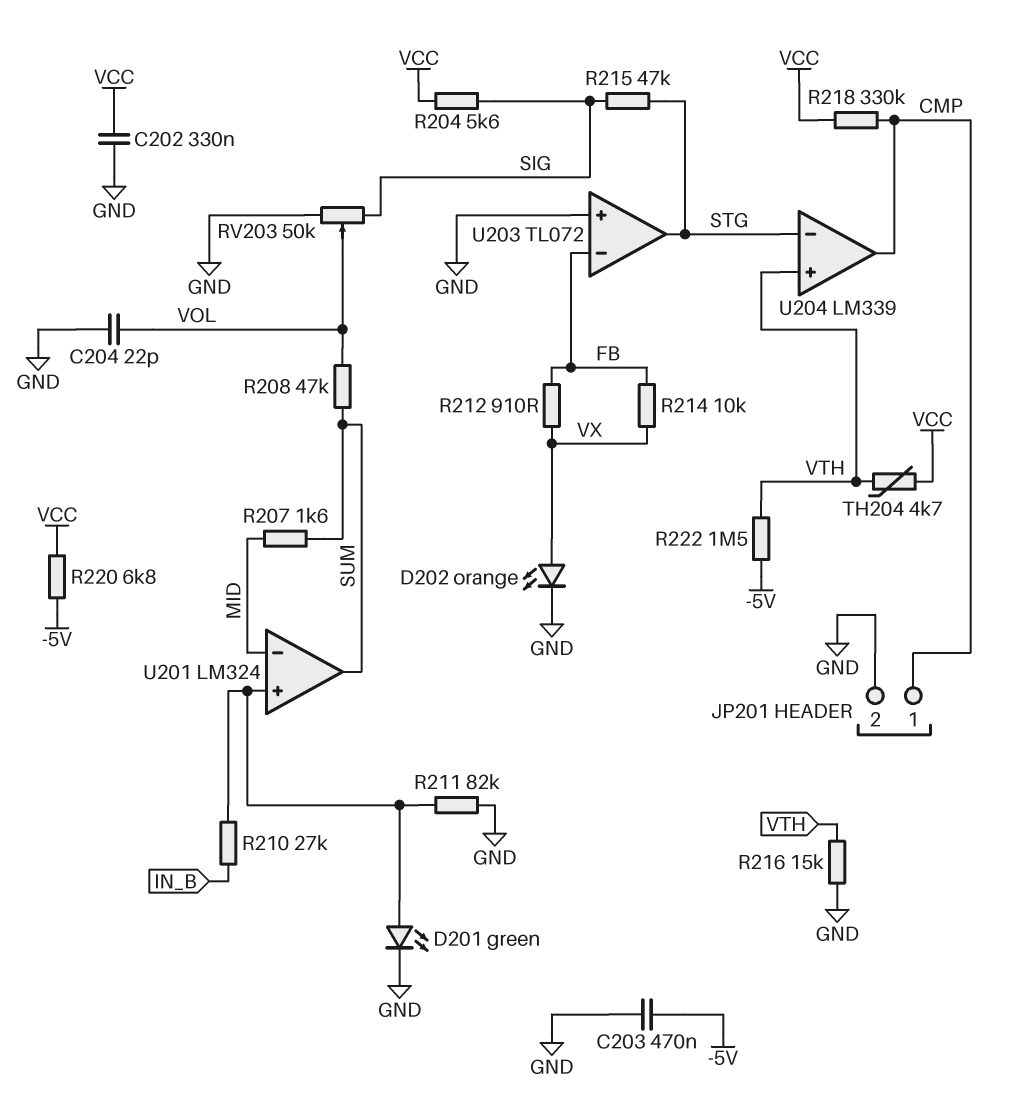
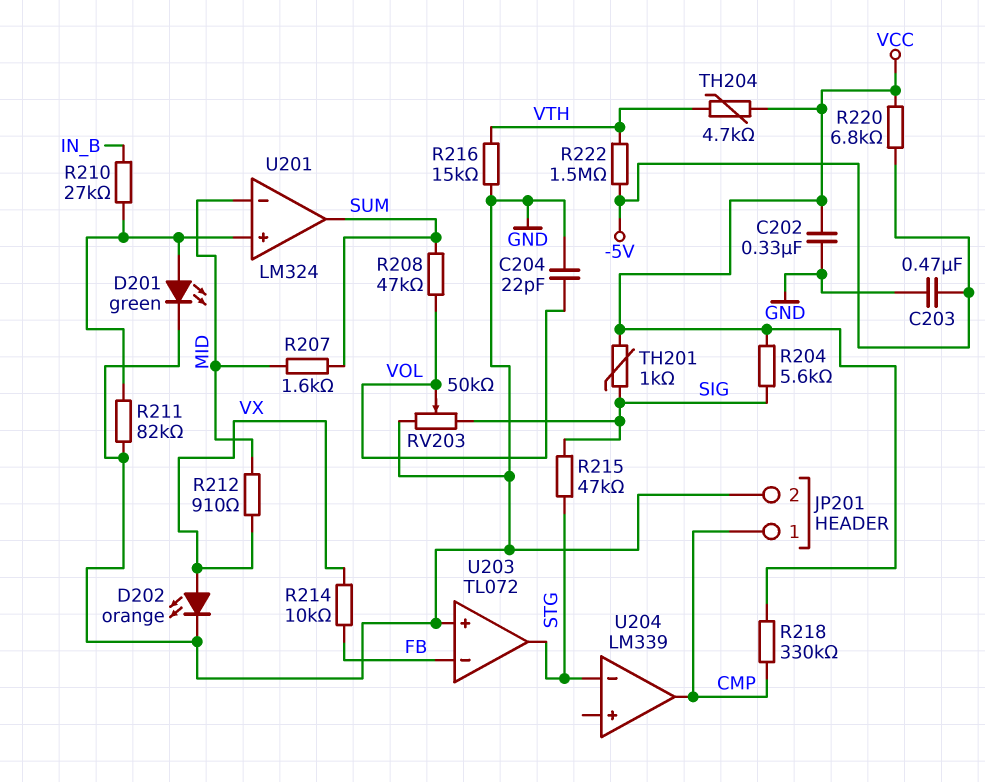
R212: 910 (FB, VX) -> 910 (MID, VX)
TH201: none -> 1k (SIG, VCC)
U204 pin in+: VTH -> none

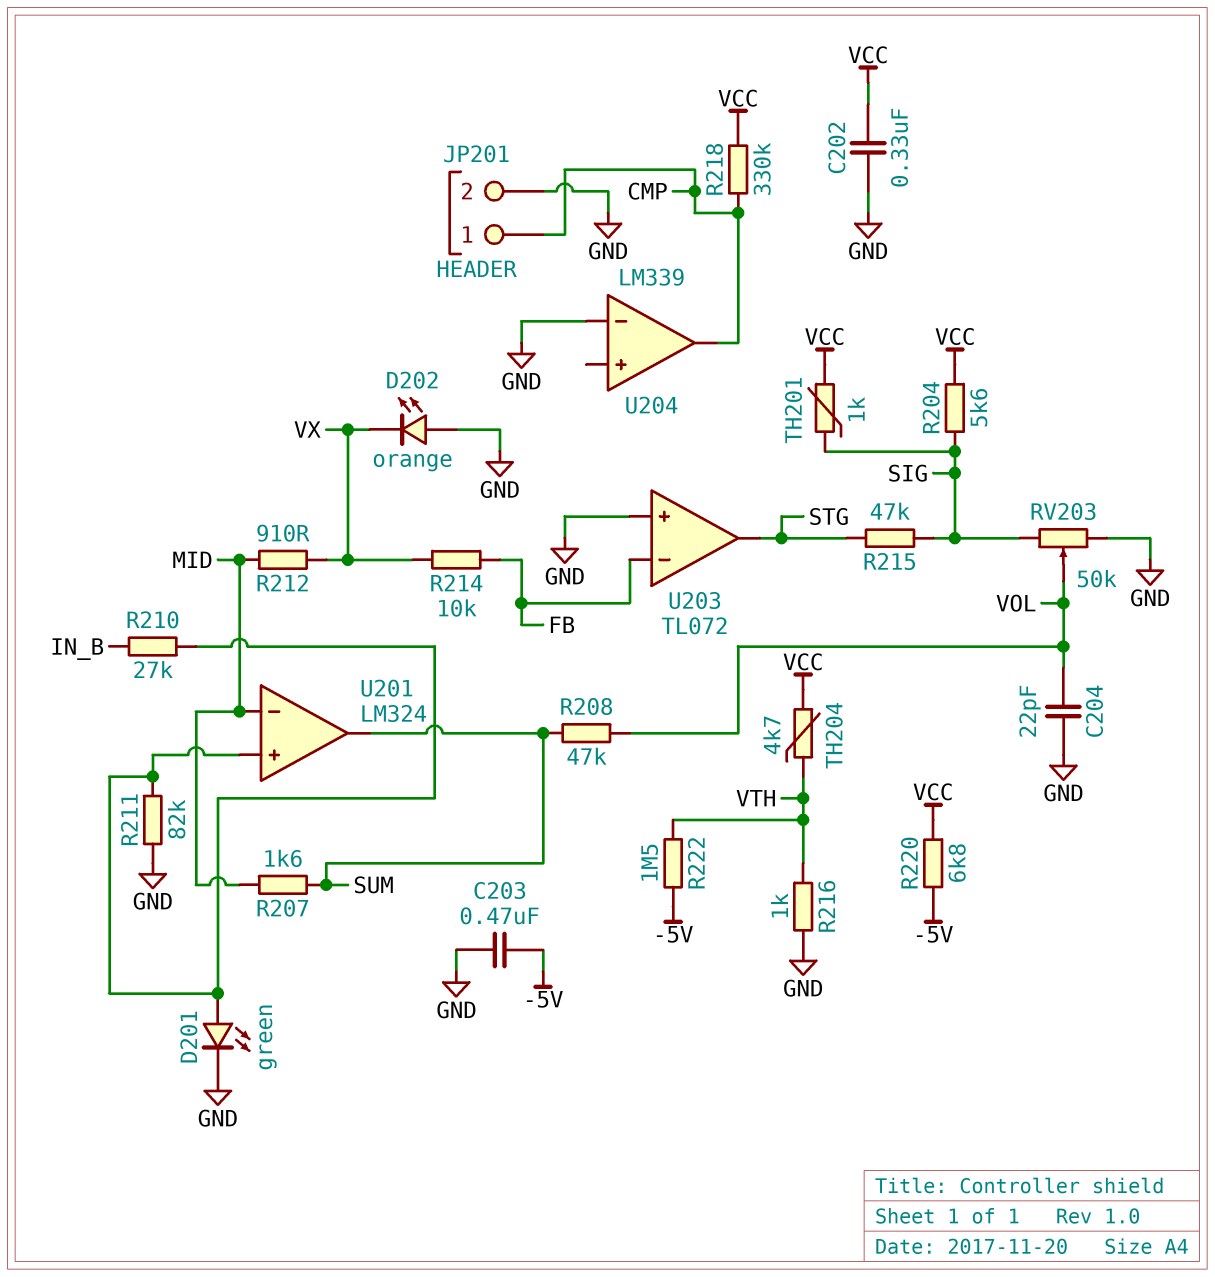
D202: LED orange (A VX, K GND) -> LED orange (A GND, K VX)
R216: 15k (GND, VTH) -> 1k (GND, VTH)
U204 pin in-: STG -> GND

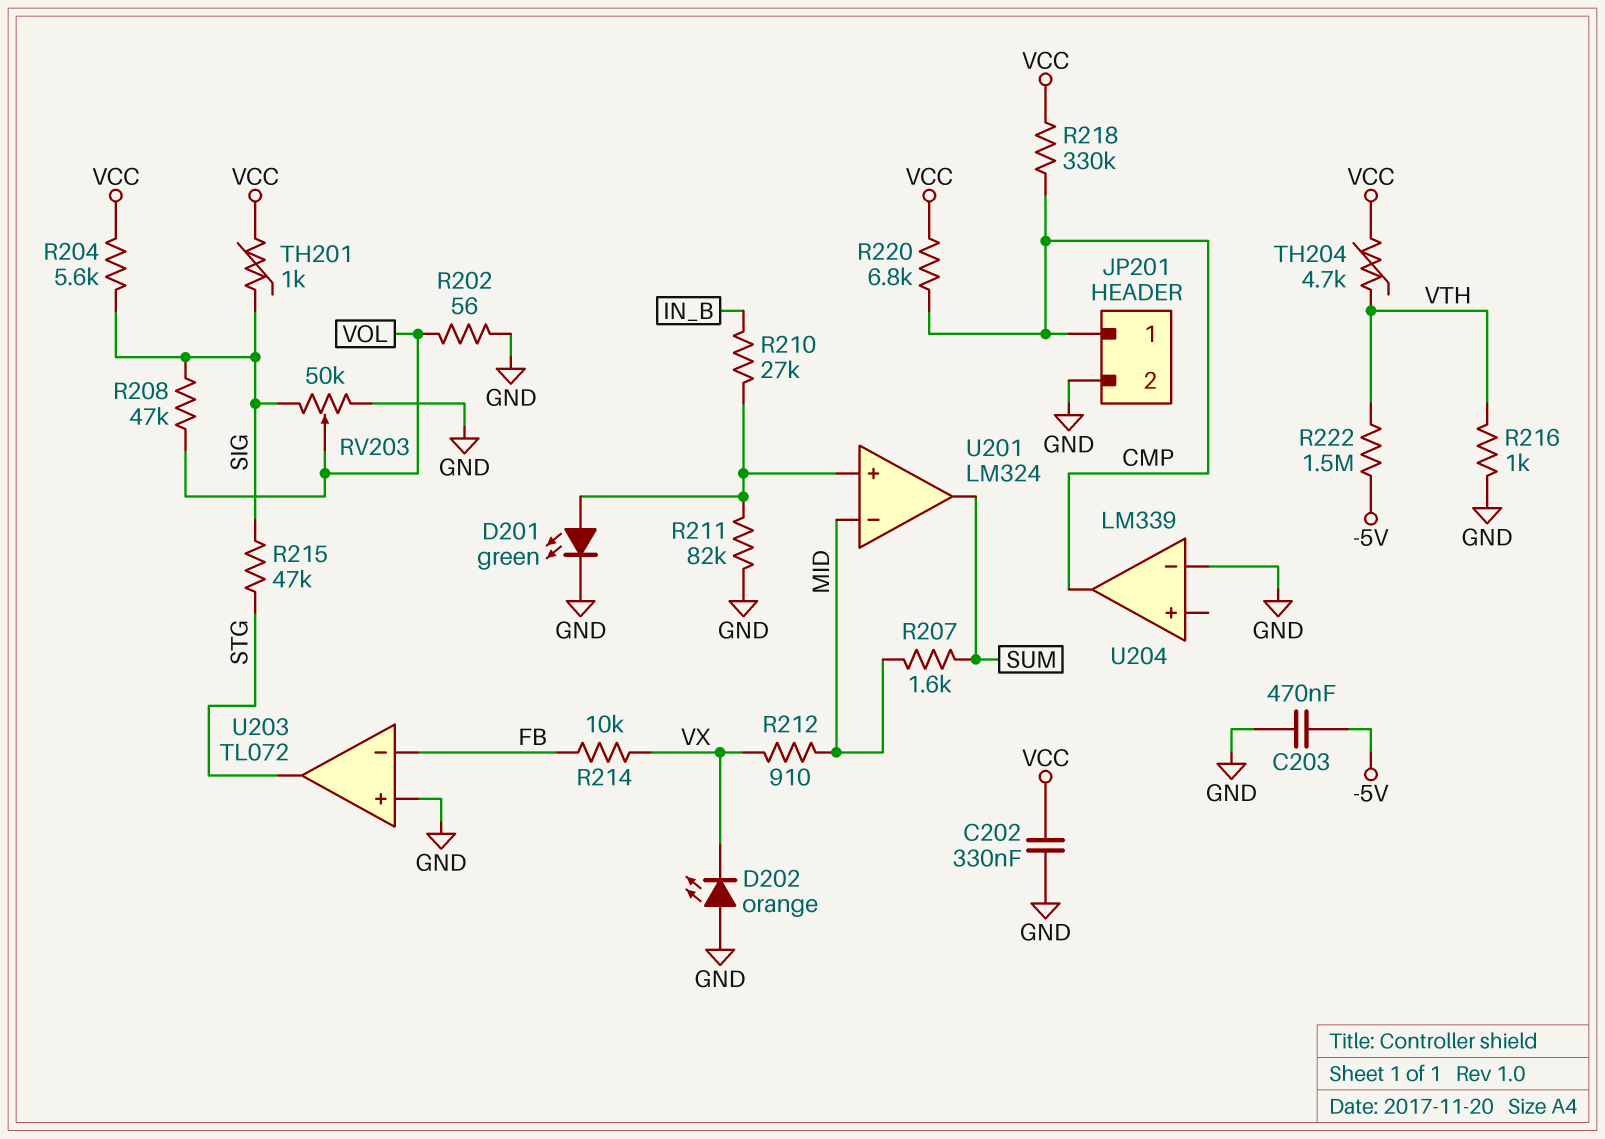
C204: 22pF (GND, VOL) -> none
R202: none -> 56 (GND, VOL)
R208: 47k (SUM, VOL) -> 47k (SIG, VOL)
R220: 6.8k (-5V, VCC) -> 6.8k (CMP, VCC)

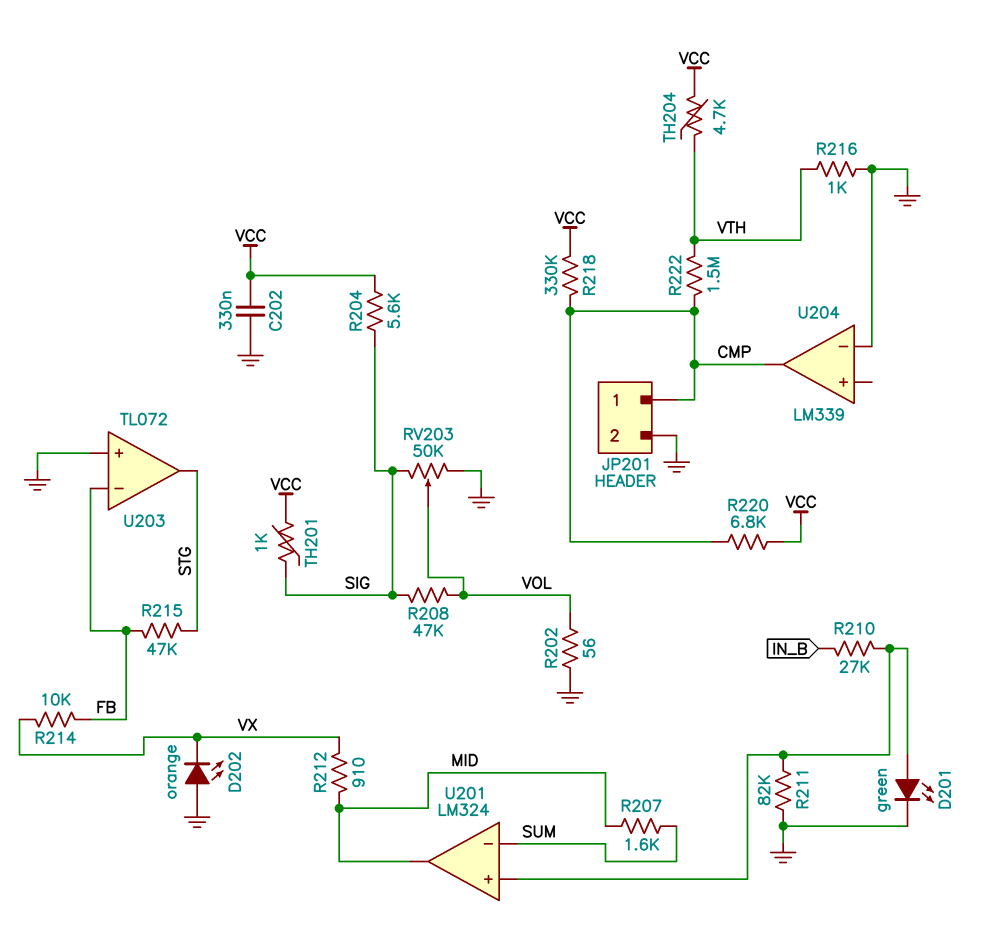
C203: 470nF (-5V, GND) -> none
R215: 47k (SIG, STG) -> 47k (FB, STG)
R222: 1.5M (-5V, VTH) -> 1.5M (CMP, VTH)
U201 pin in-: MID -> SUM
U201 pin out: SUM -> MID

